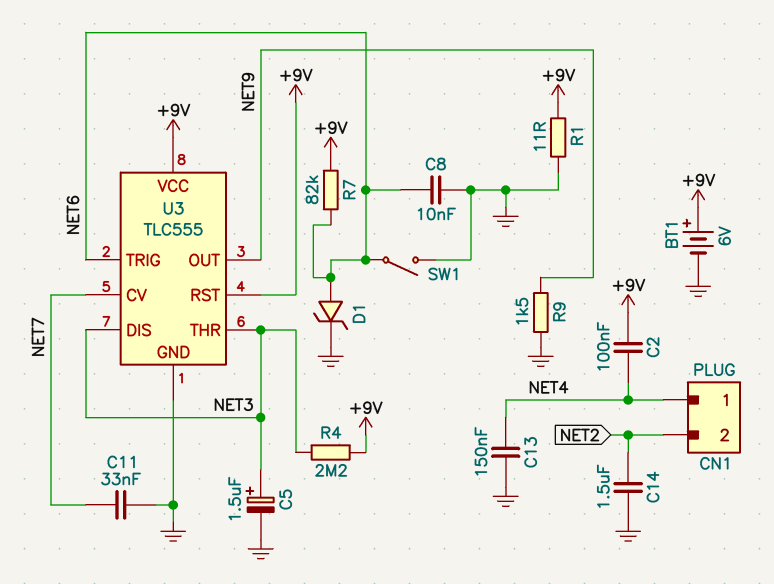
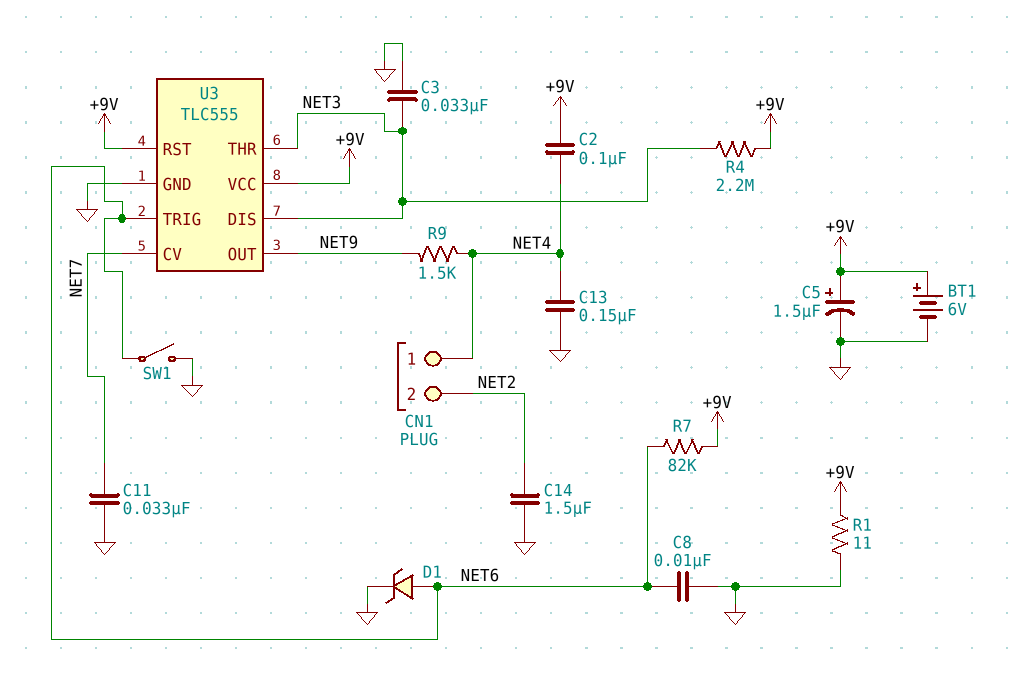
C3: none -> 33nF (GND, NET3)
C5: 1.5uF (plus NET3, minus GND) -> 1.5uF (plus +9V, minus GND)
R9: 1.5k (GND, NET9) -> 1.5k (NET4, NET9)

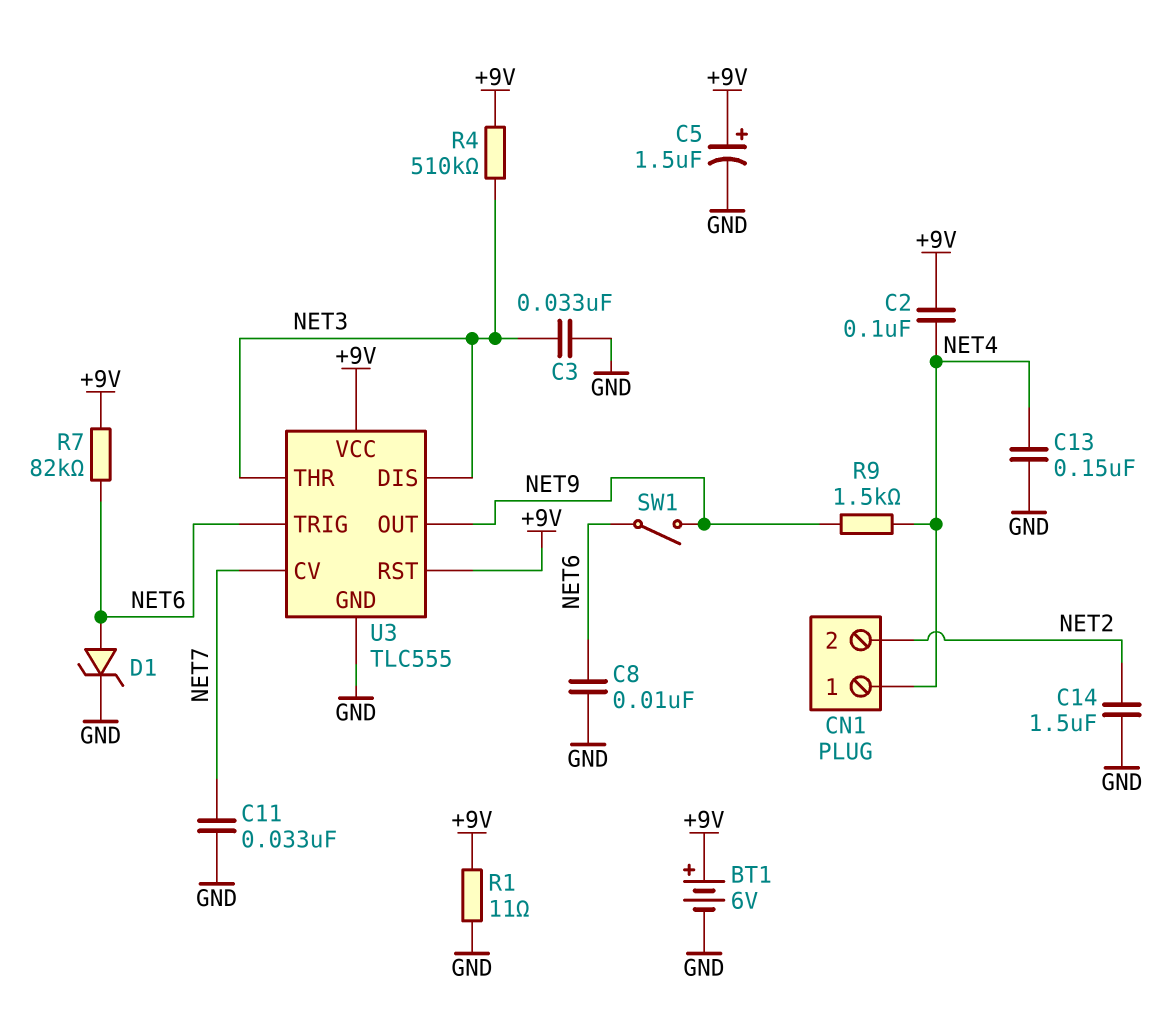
R4: 2.2M (+9V, NET3) -> 510k (+9V, NET3)
SW1: switch (GND, NET6) -> switch (NET6, NET9)

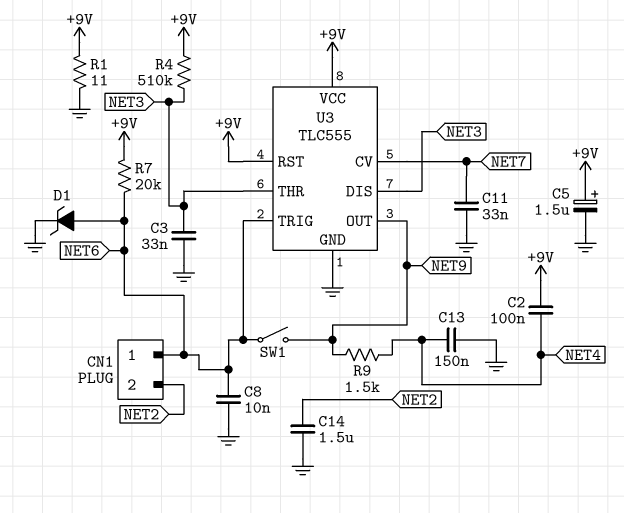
BT1: 6V (plus +9V, minus GND) -> none
CN1 pin 1: NET4 -> NET6
R7: 82k (+9V, NET6) -> 20k (+9V, NET6)

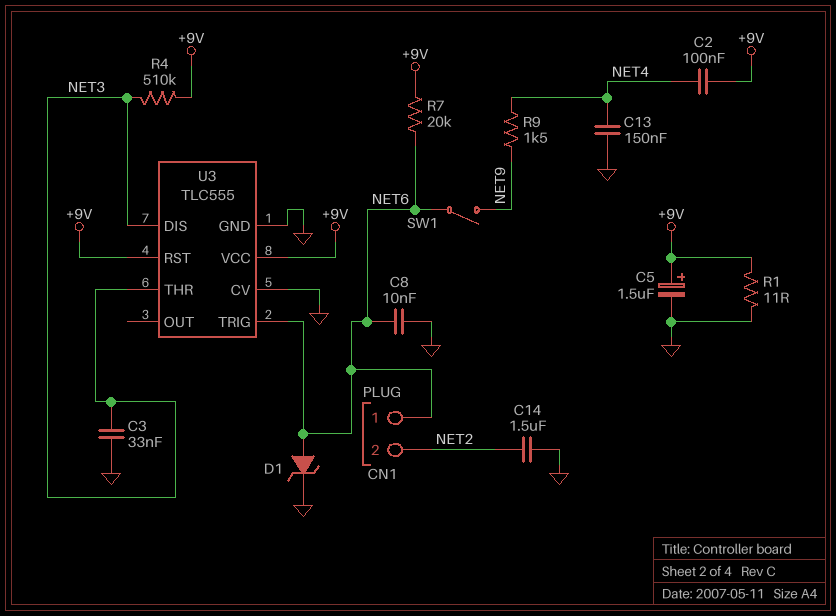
C11: 33nF (GND, NET7) -> none
U3 pin CV: NET7 -> GND
U3 pin OUT: NET9 -> none

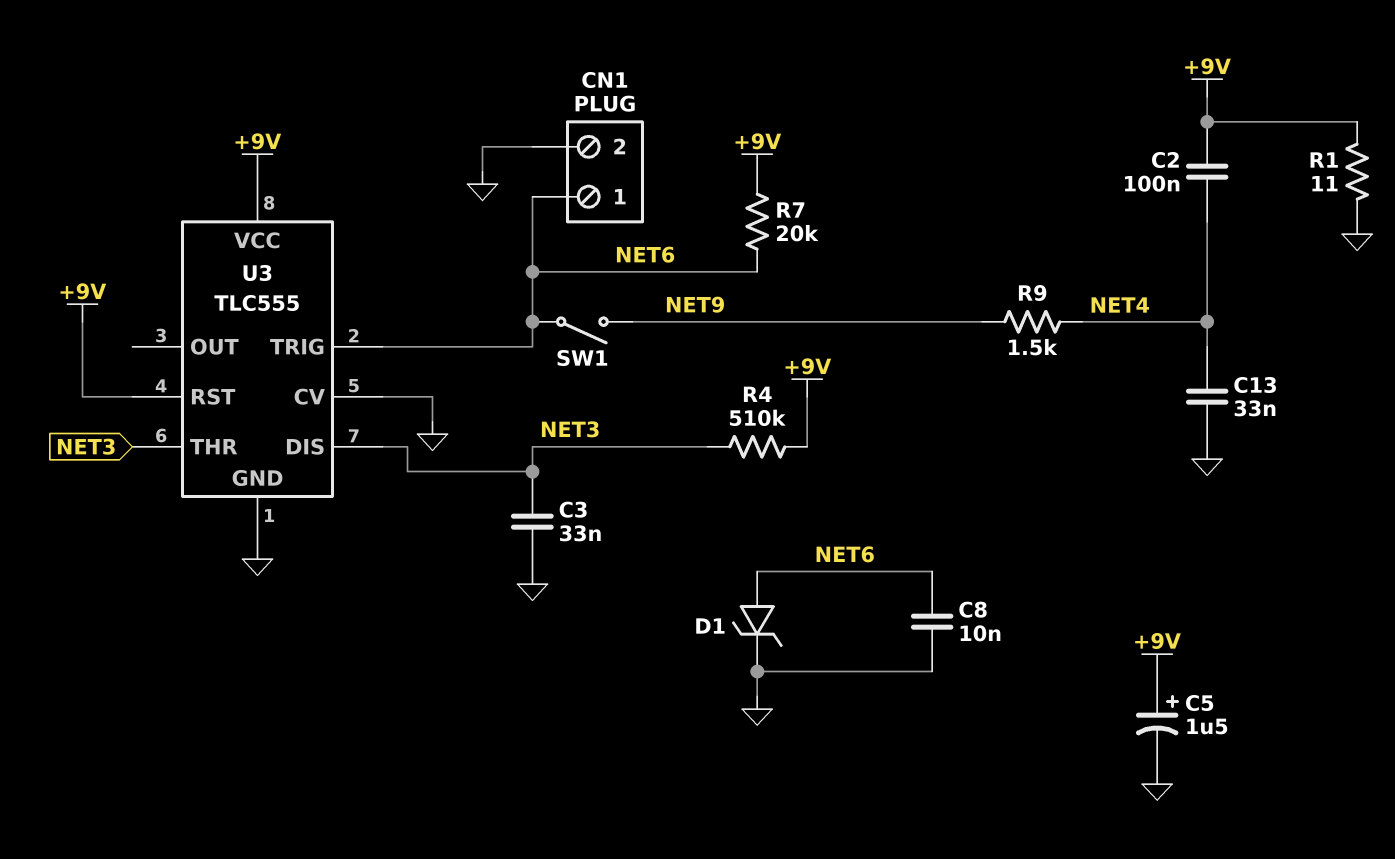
C13: 150nF (GND, NET4) -> 33nF (GND, NET4)
C14: 1.5uF (GND, NET2) -> none
CN1 pin 2: NET2 -> GND

